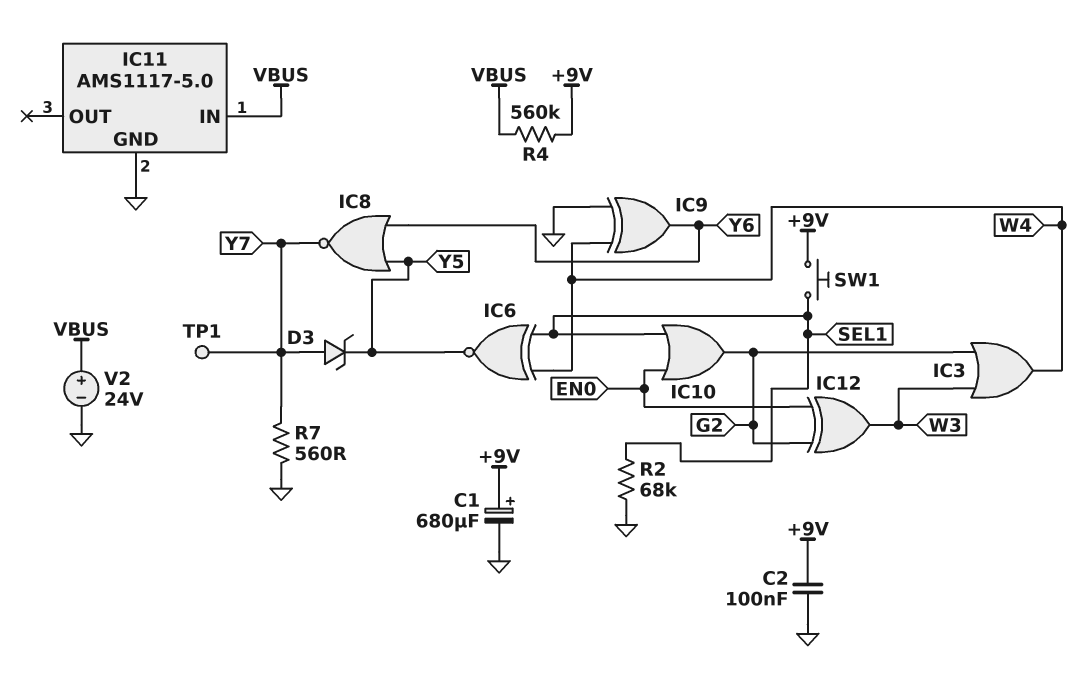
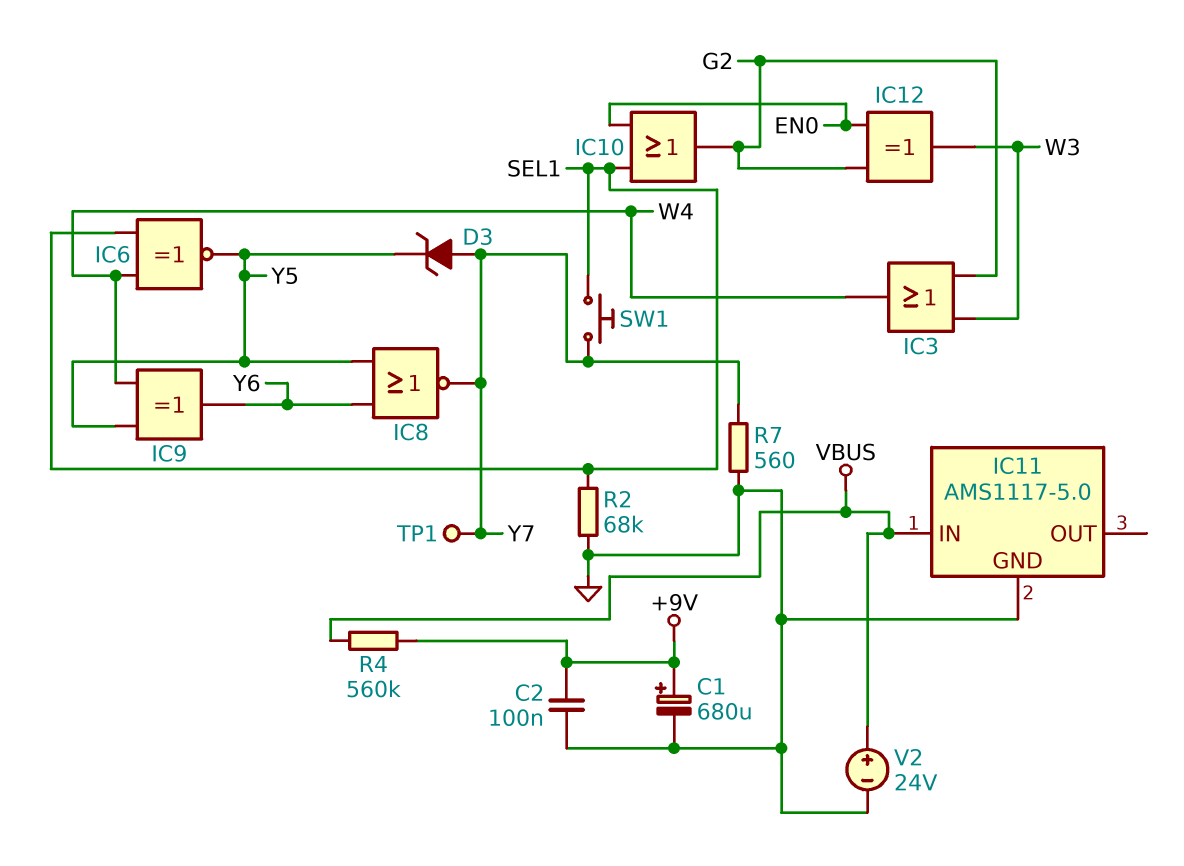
IC9: XOR (in GND, in W4, out Y6) -> XOR (in W4, in Y5, out Y6)
SW1: button (+9V, SEL1) -> button (SEL1, Y7)

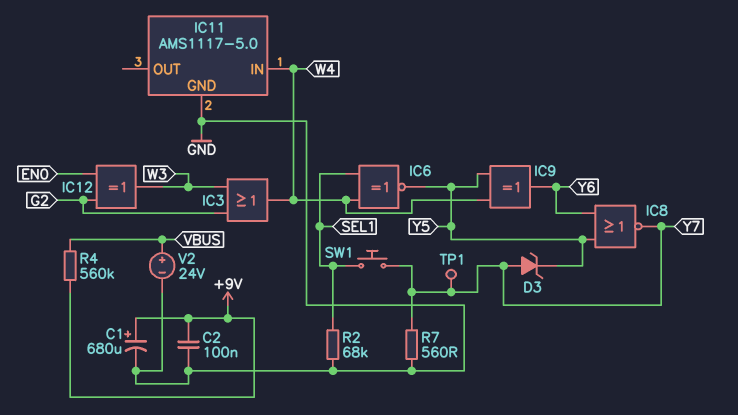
IC10: OR (in EN0, in SEL1, out G2) -> none
IC11 pin IN: VBUS -> W4

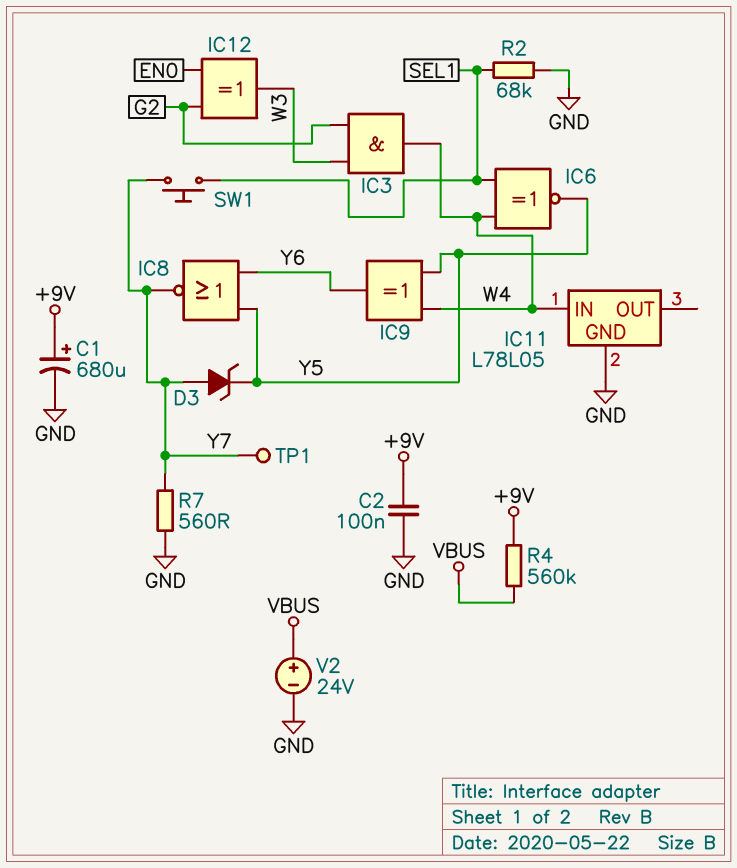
IC3: OR (in G2, in W3, out W4) -> AND (in G2, in W3, out W4)
IC11: AMS1117-5.0 -> L78L05

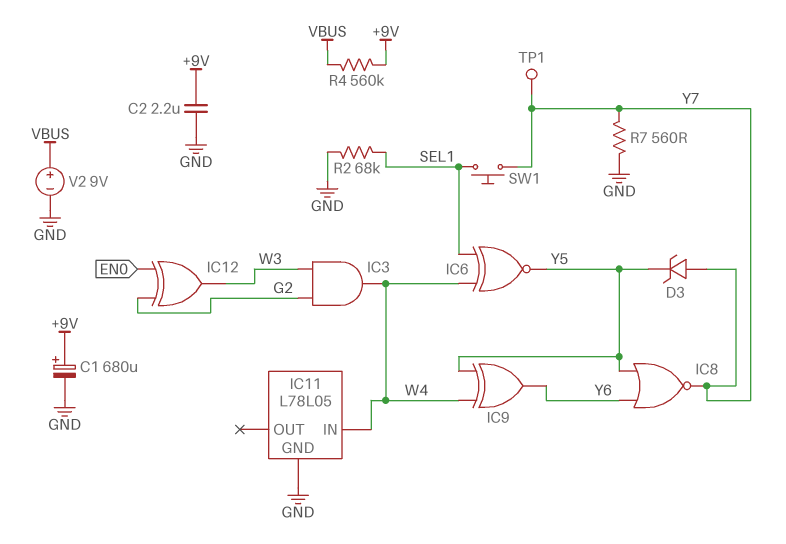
C2: 100nF (+9V, GND) -> 2.2uF (+9V, GND)
V2: 24V (plus VBUS, minus GND) -> 9V (plus VBUS, minus GND)

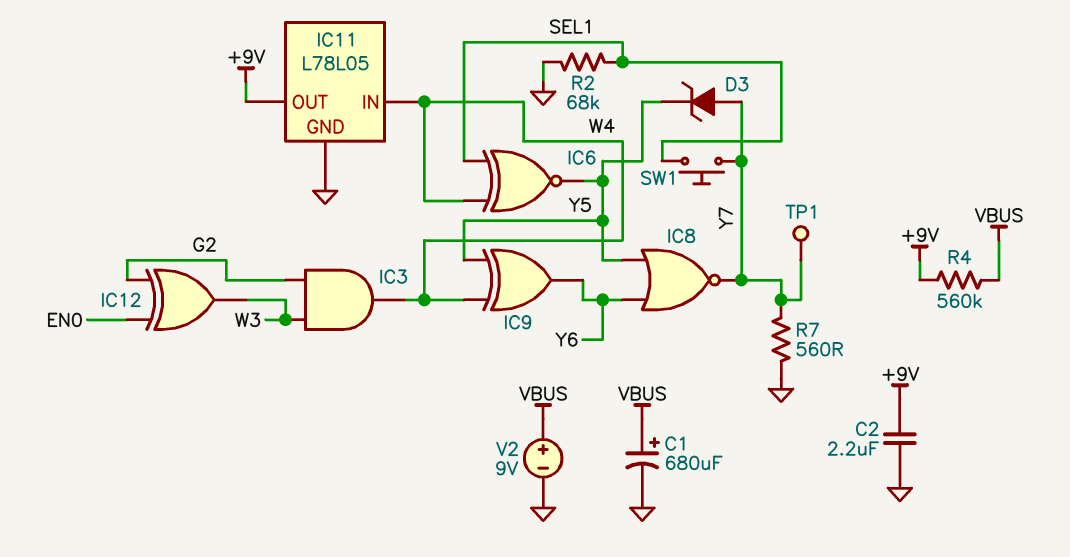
C1: 680uF (plus +9V, minus GND) -> 680uF (plus VBUS, minus GND)
IC11 pin OUT: none -> +9V

